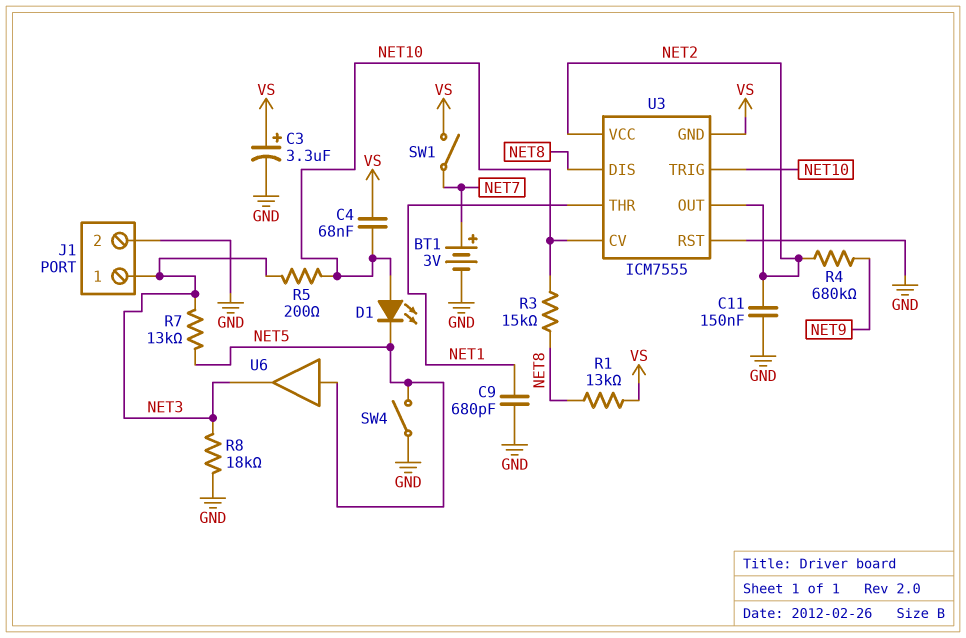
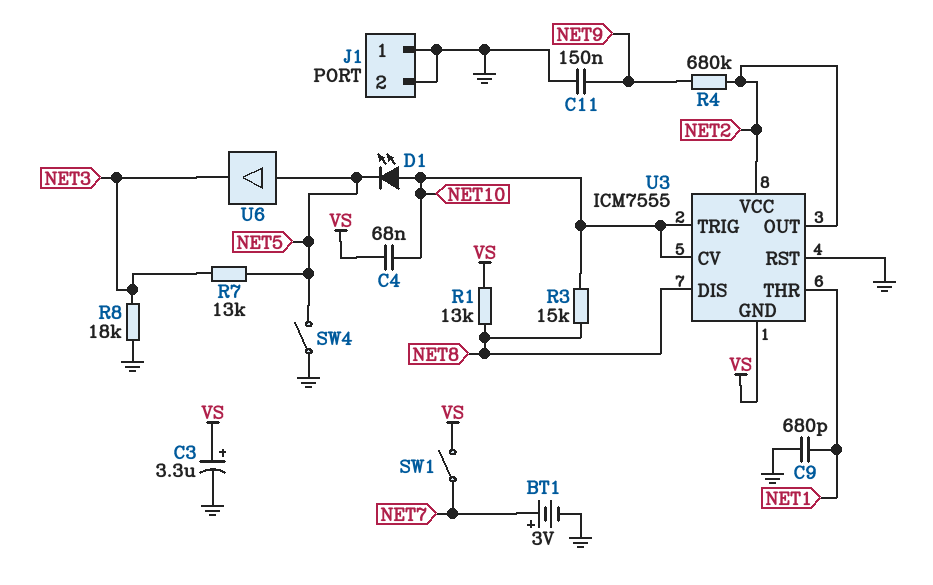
C11: 150nF (GND, NET2) -> 150nF (GND, NET9)
J1 pin 1: NET3 -> GND
R5: 200 (NET3, NET10) -> none

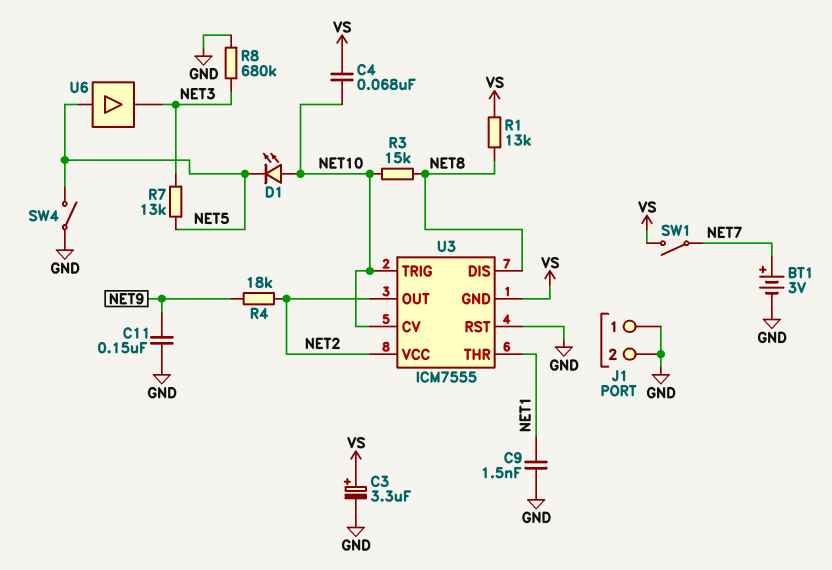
C9: 680pF (GND, NET1) -> 1.5nF (GND, NET1)
R4: 680k (NET2, NET9) -> 18k (NET2, NET9)
R8: 18k (GND, NET3) -> 680k (GND, NET3)

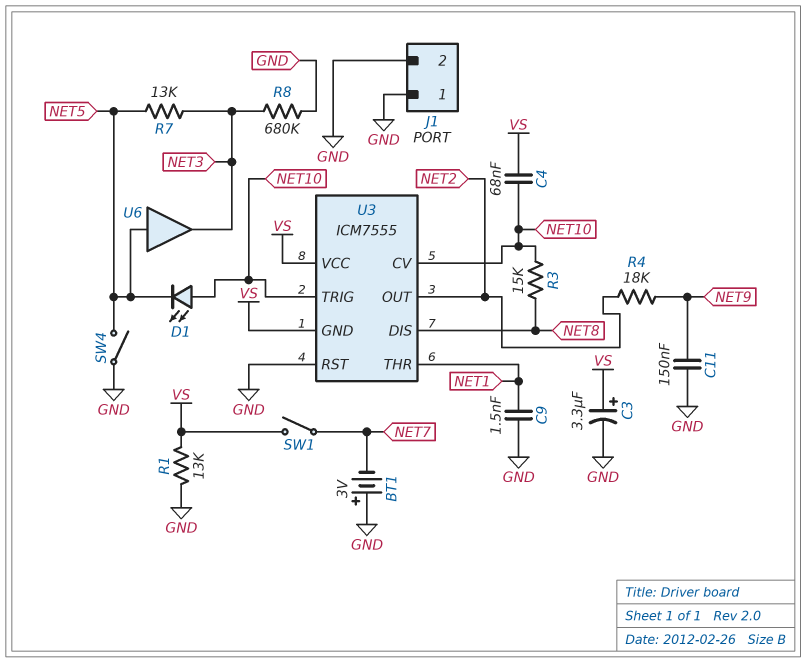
BT1: 3V (plus NET7, minus GND) -> 3V (plus GND, minus NET7)
R1: 13k (NET8, VS) -> 13k (GND, VS)
U3 pin VCC: NET2 -> VS

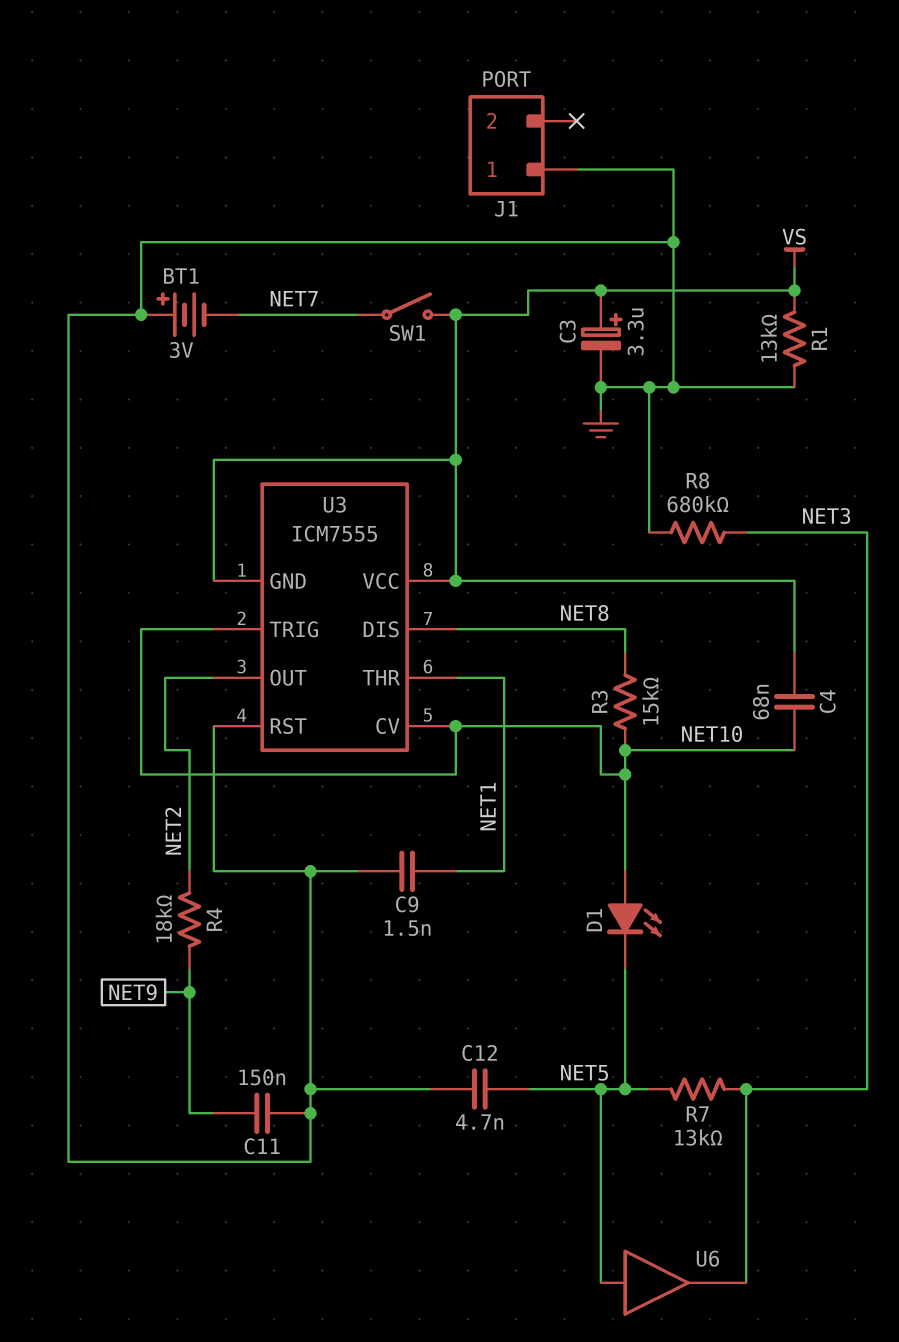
C12: none -> 4.7nF (GND, NET5)
J1 pin 2: GND -> none
SW4: switch (GND, NET5) -> none

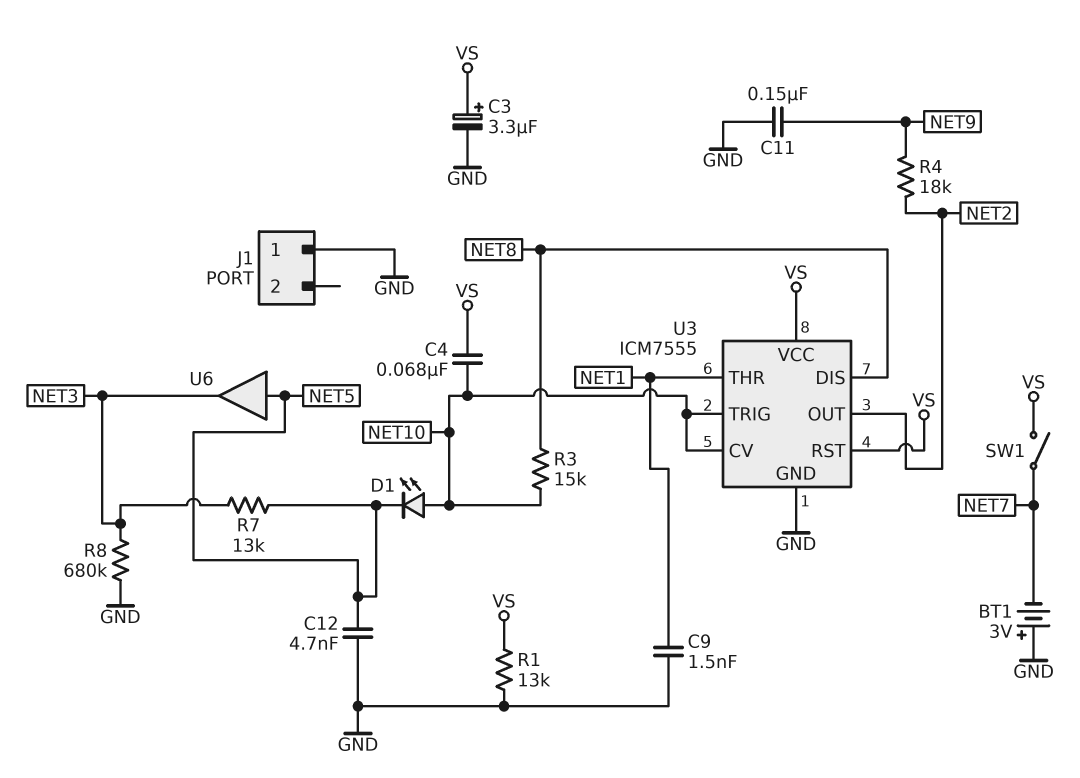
U3 pin GND: VS -> GND
U3 pin RST: GND -> VS

